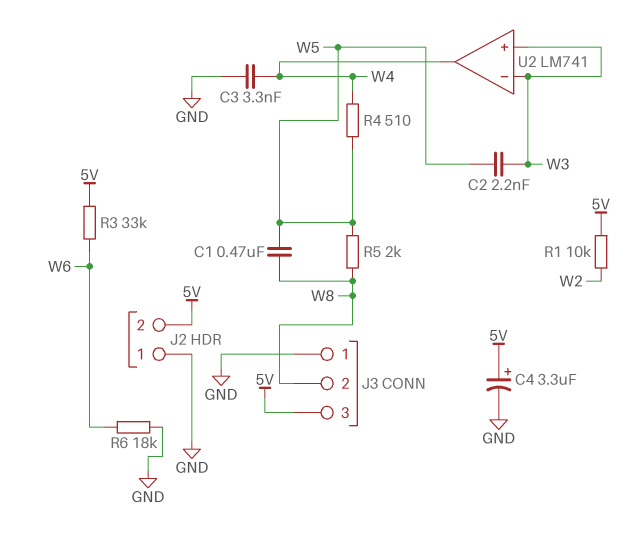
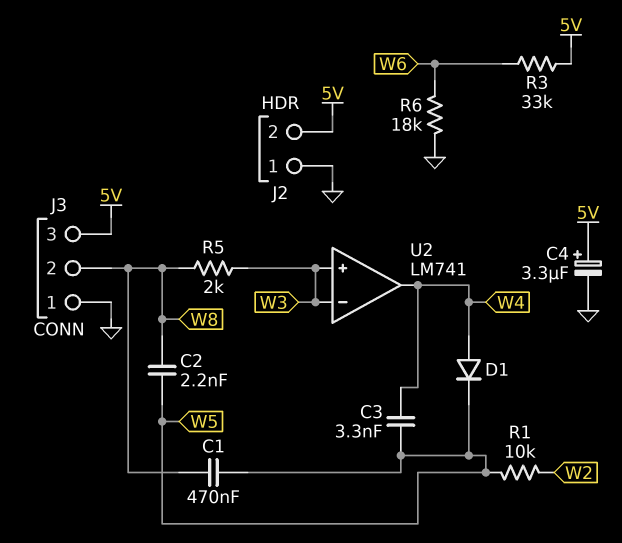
C2: 2.2nF (W3, W5) -> 2.2nF (W5, W8)
C3: 3.3nF (GND, W4) -> 3.3nF (W4, W5)
D1: none -> diode (A W4, K W5)
R1: 10k (5V, W2) -> 10k (W2, W5)
R4: 510 (W4, W5) -> none
R5: 2k (W5, W8) -> 2k (W3, W8)

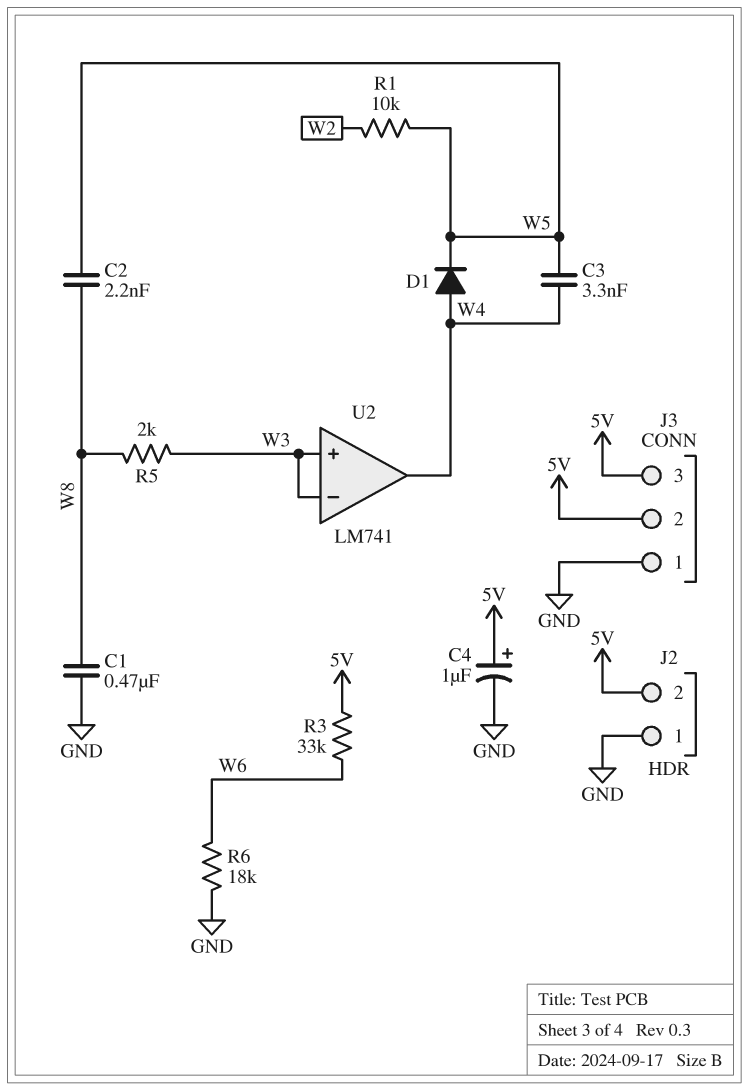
C1: 470nF (W5, W8) -> 470nF (GND, W8)
C4: 3.3uF (plus 5V, minus GND) -> 1uF (plus 5V, minus GND)
J3 pin 2: W8 -> 5V

